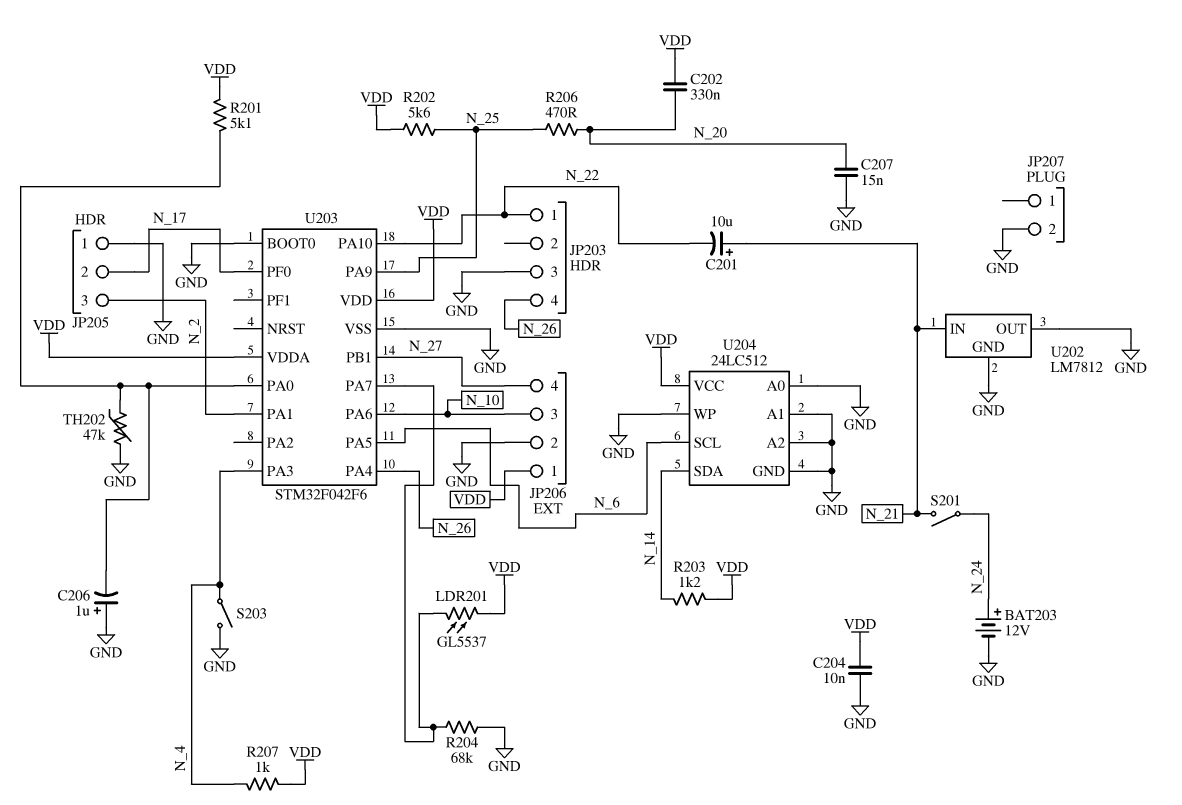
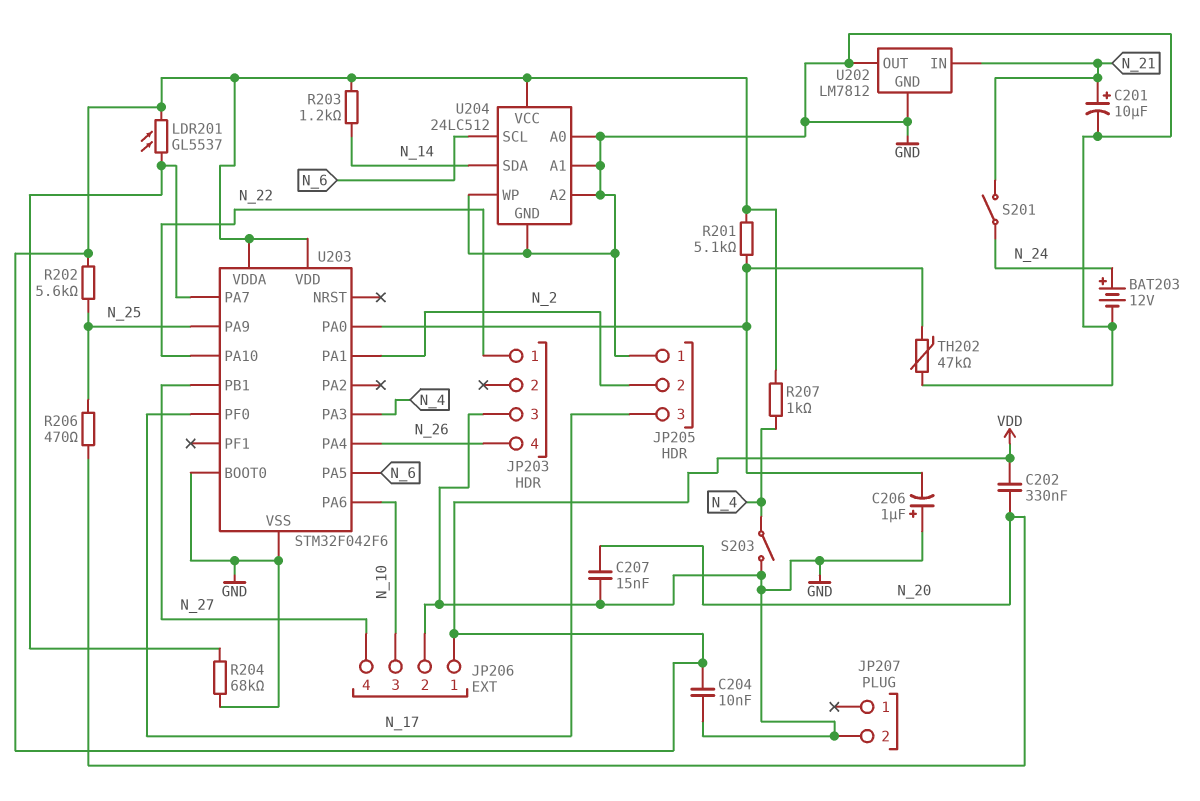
C201: 10uF (plus N_21, minus N_22) -> 10uF (plus N_21, minus GND)
JP205 pin 2: N_17 -> N_2
JP205 pin 3: N_2 -> N_17

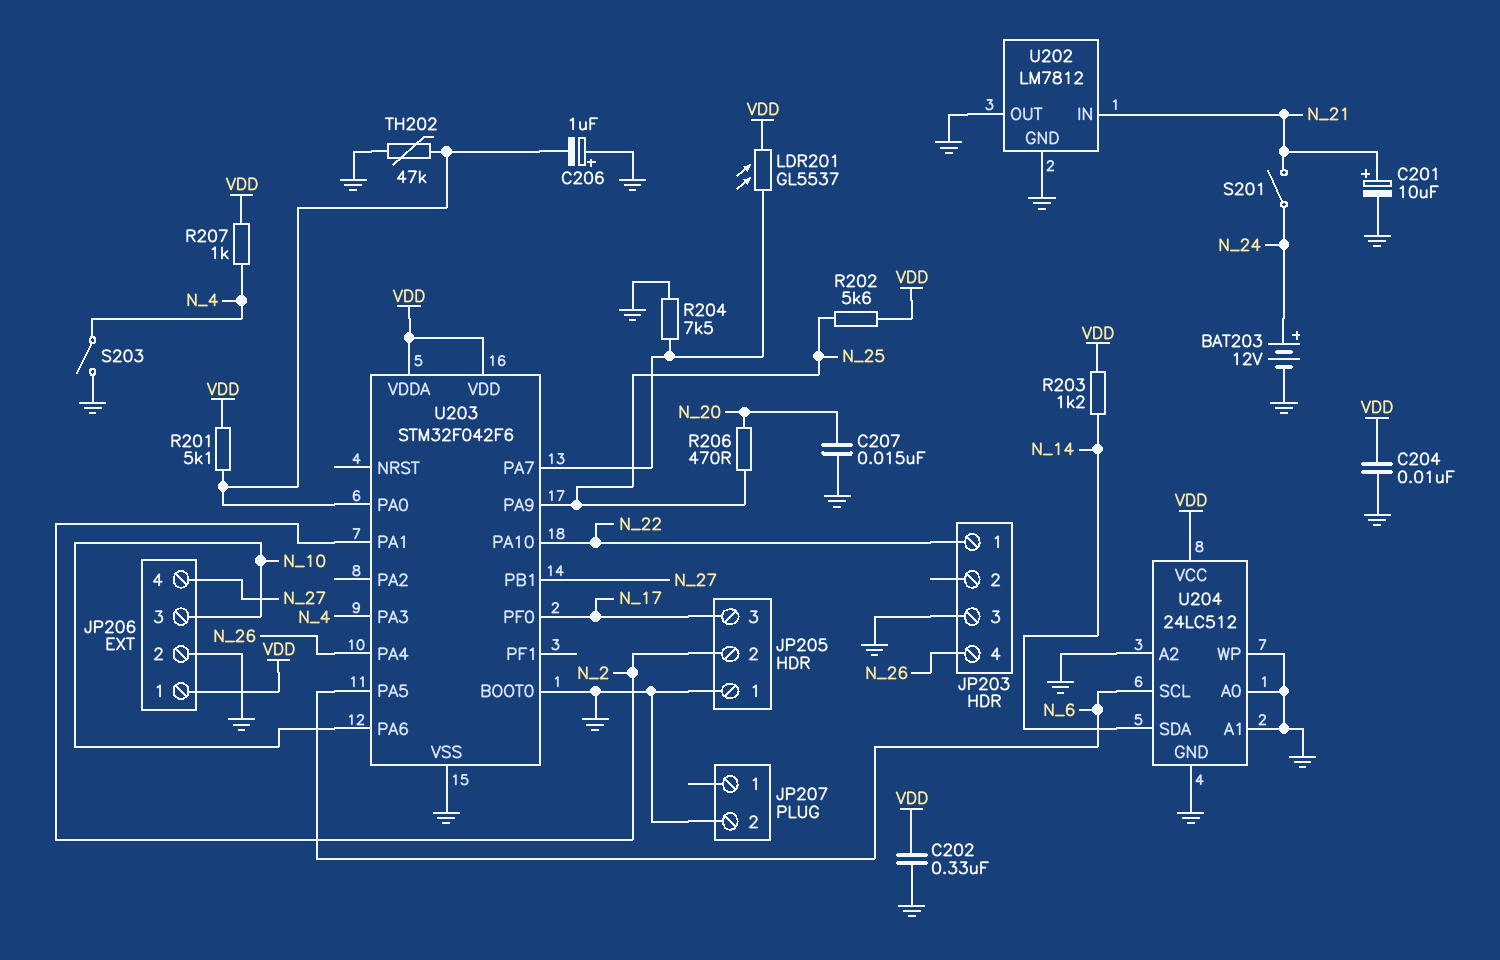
C202: 330nF (N_20, VDD) -> 330nF (GND, VDD)
R204: 68k (GND, U203/PA7) -> 7.5k (GND, U203/PA7)

